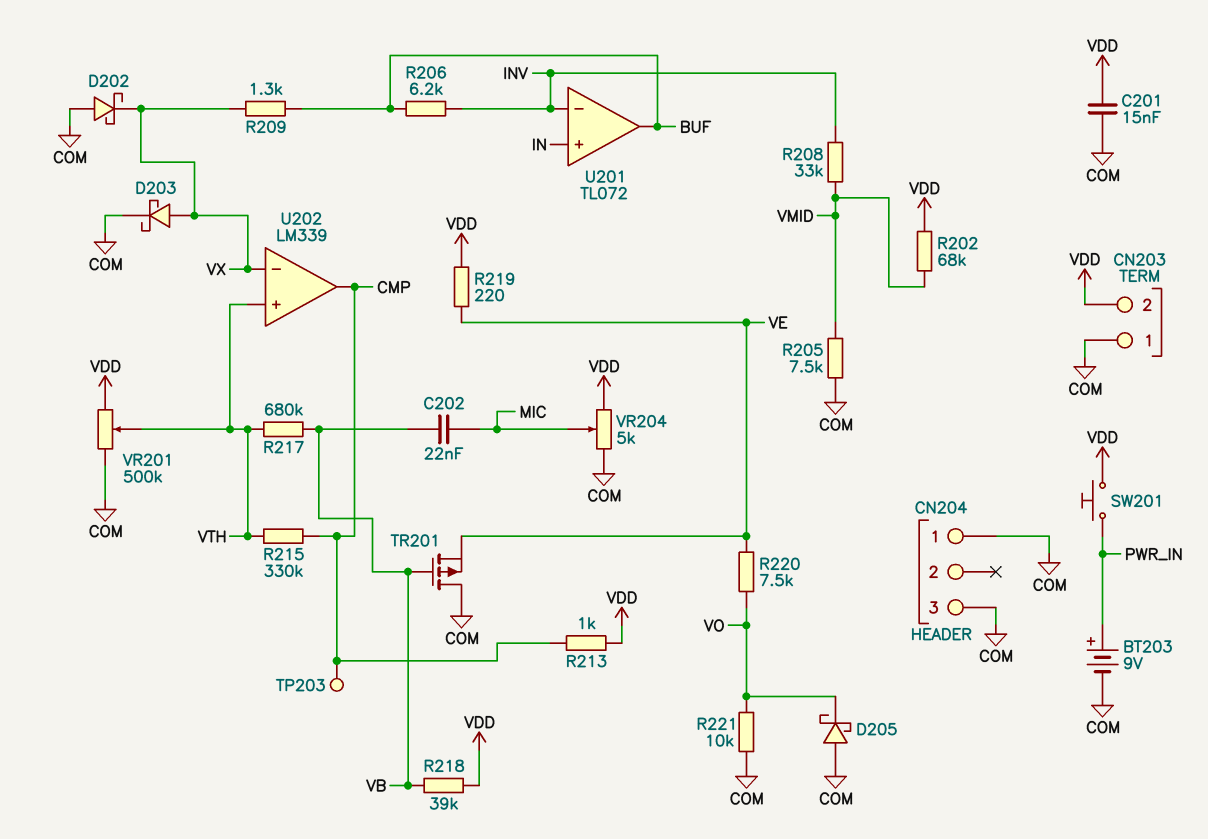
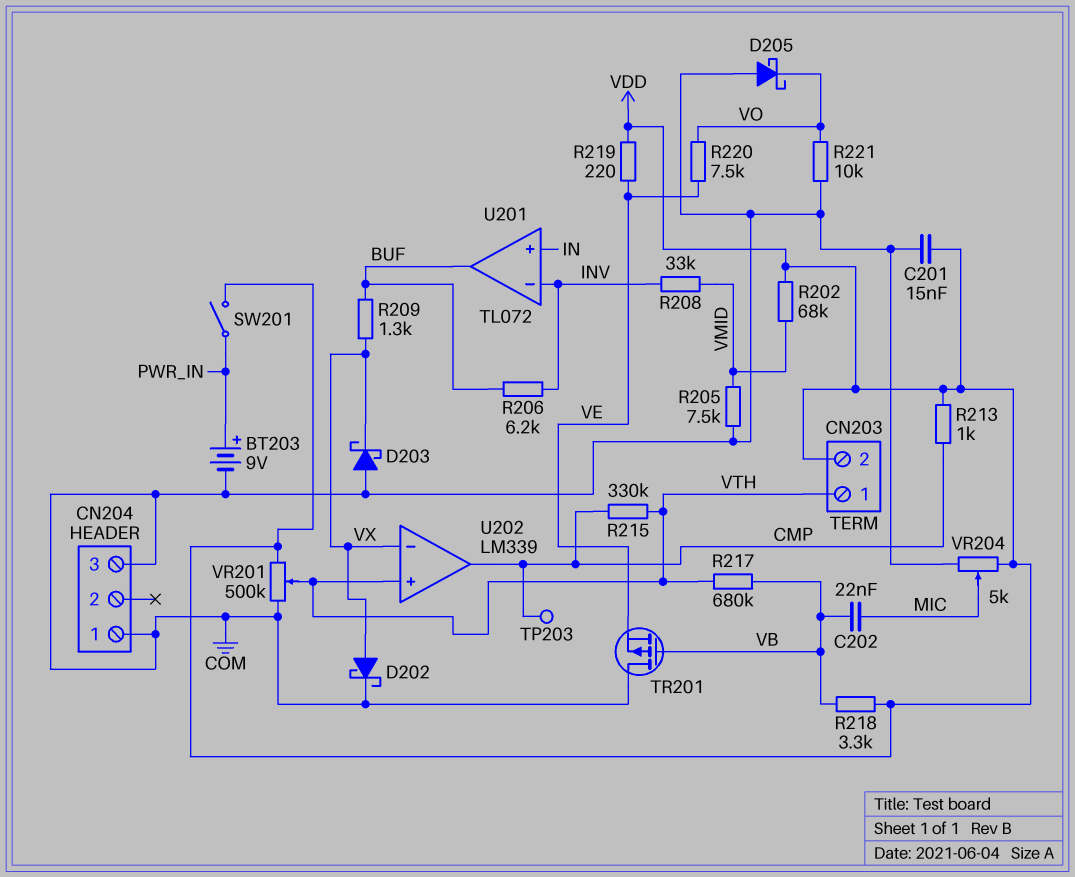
CN203 pin 1: COM -> VTH
D202: schottky (A COM, K VX) -> schottky (A VX, K COM)
D203: schottky (A VX, K COM) -> schottky (A COM, K VX)
R218: 39k (VB, VDD) -> 3.3k (VB, VDD)
SW201: button (PWR_IN, VDD) -> switch (PWR_IN, VDD)

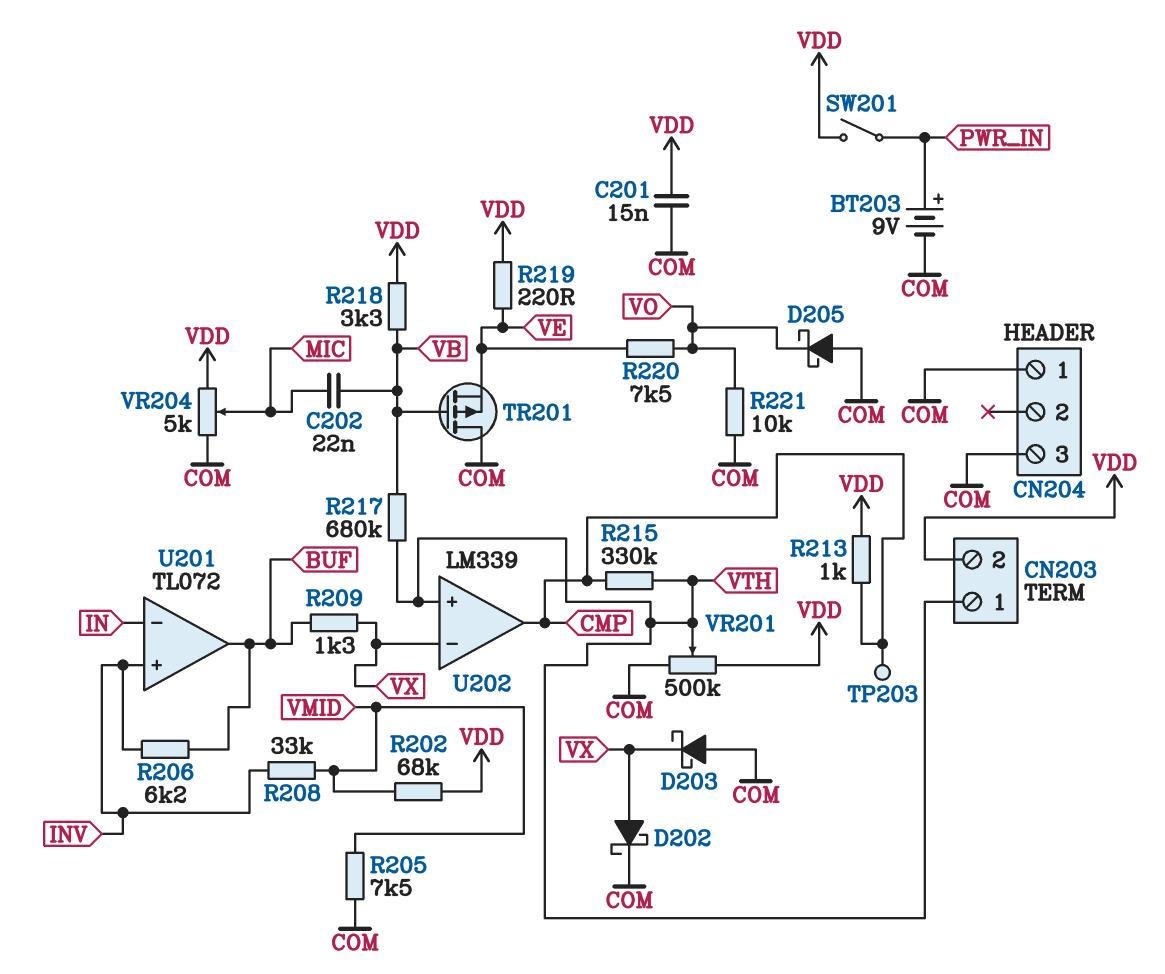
U201 pin in+: IN -> INV
U201 pin in-: INV -> IN

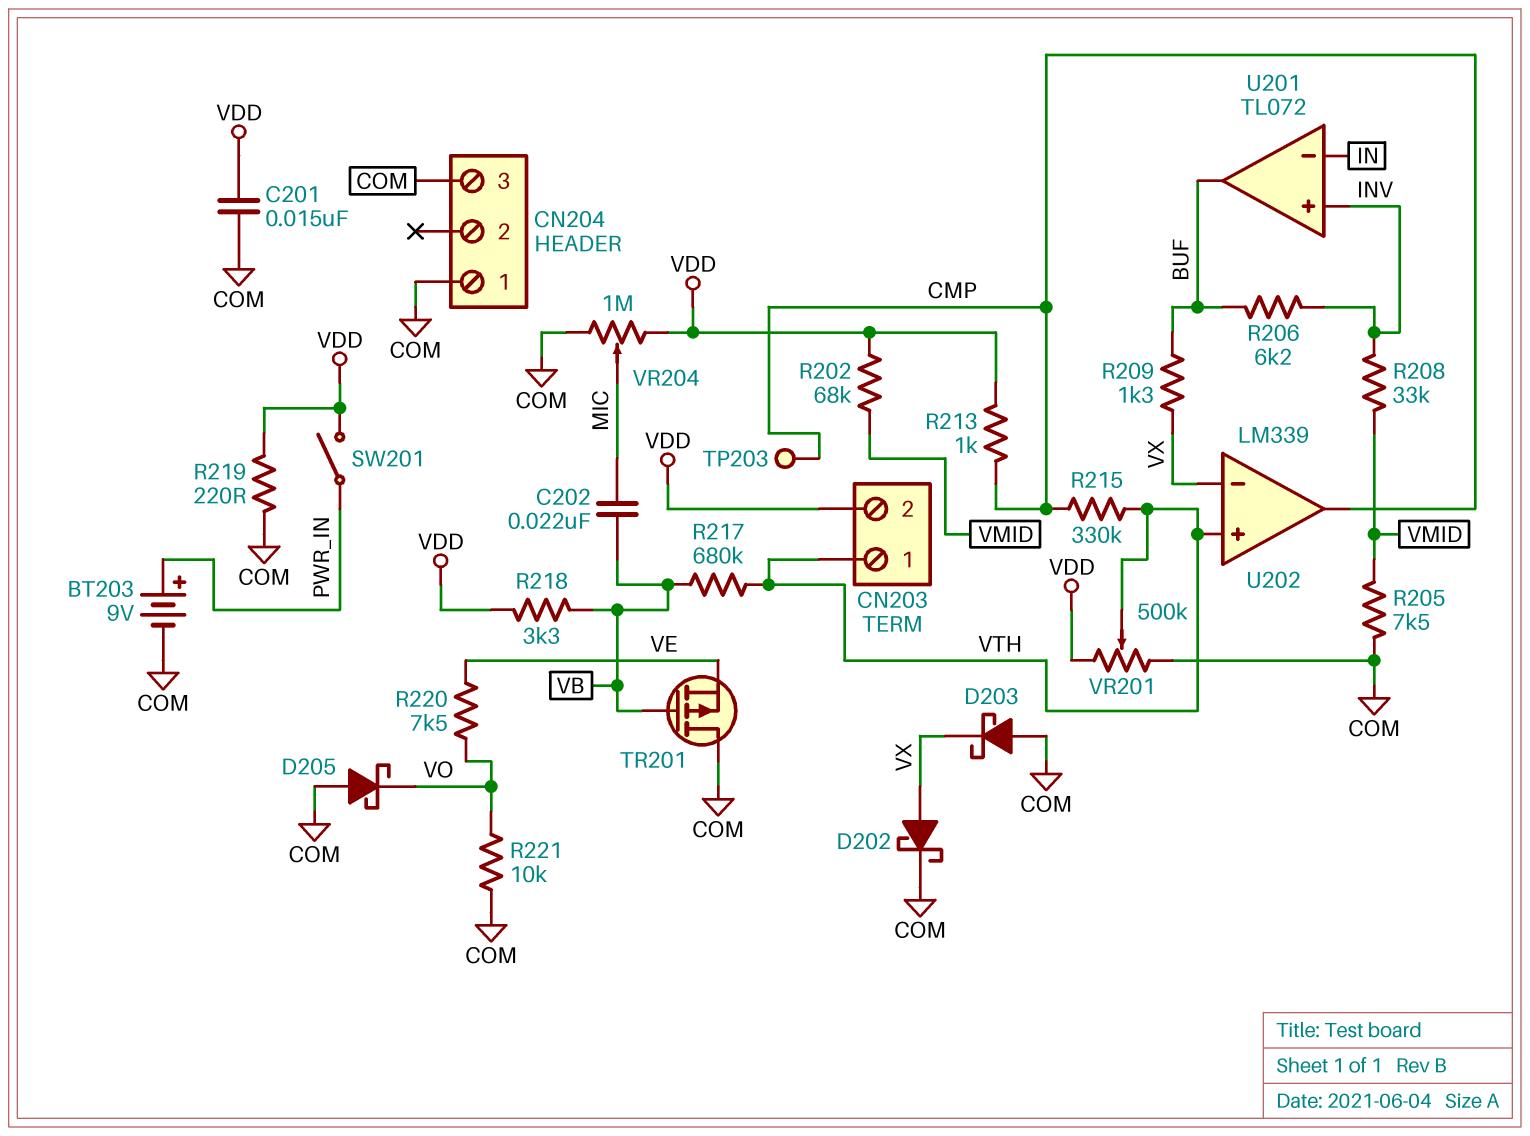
R219: 220 (VDD, VE) -> 220 (COM, VDD)
VR204: 5k (COM, VDD, wiper MIC) -> 1M (COM, VDD, wiper MIC)

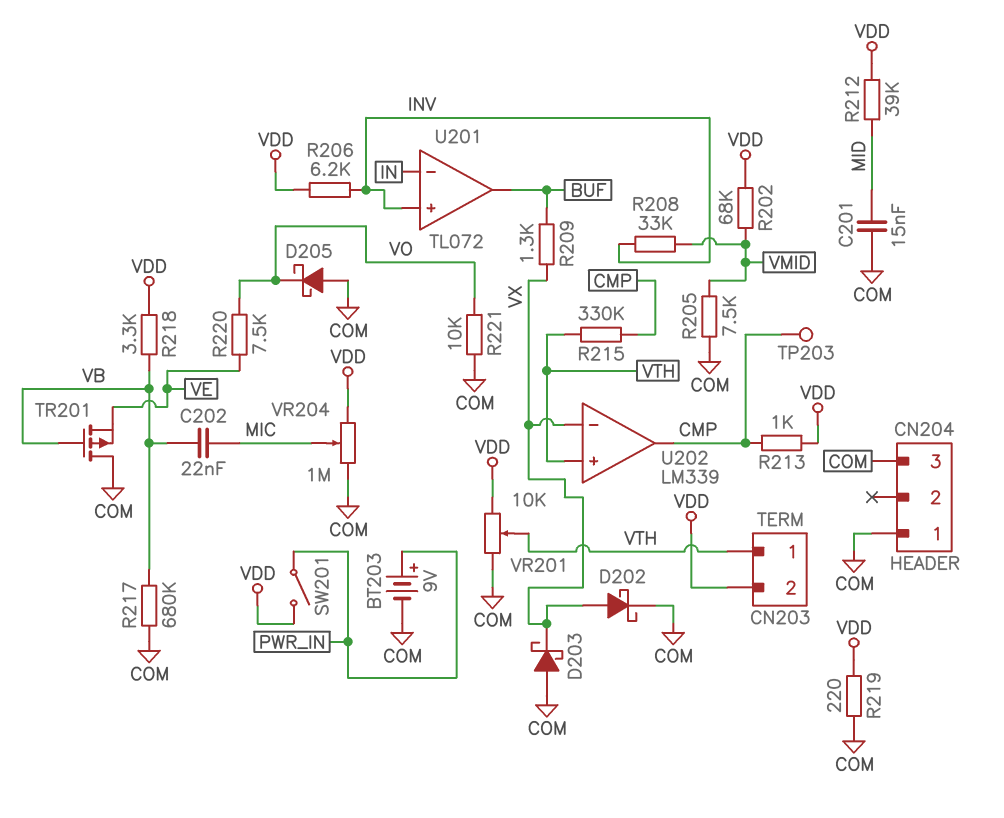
C201: 15nF (COM, VDD) -> 15nF (COM, MID)
R206: 6.2k (BUF, INV) -> 6.2k (INV, VDD)
R212: none -> 39k (MID, VDD)
R217: 680k (VB, VTH) -> 680k (COM, VB)
VR201: 500k (COM, VDD, wiper VTH) -> 10k (COM, VDD, wiper VTH)

